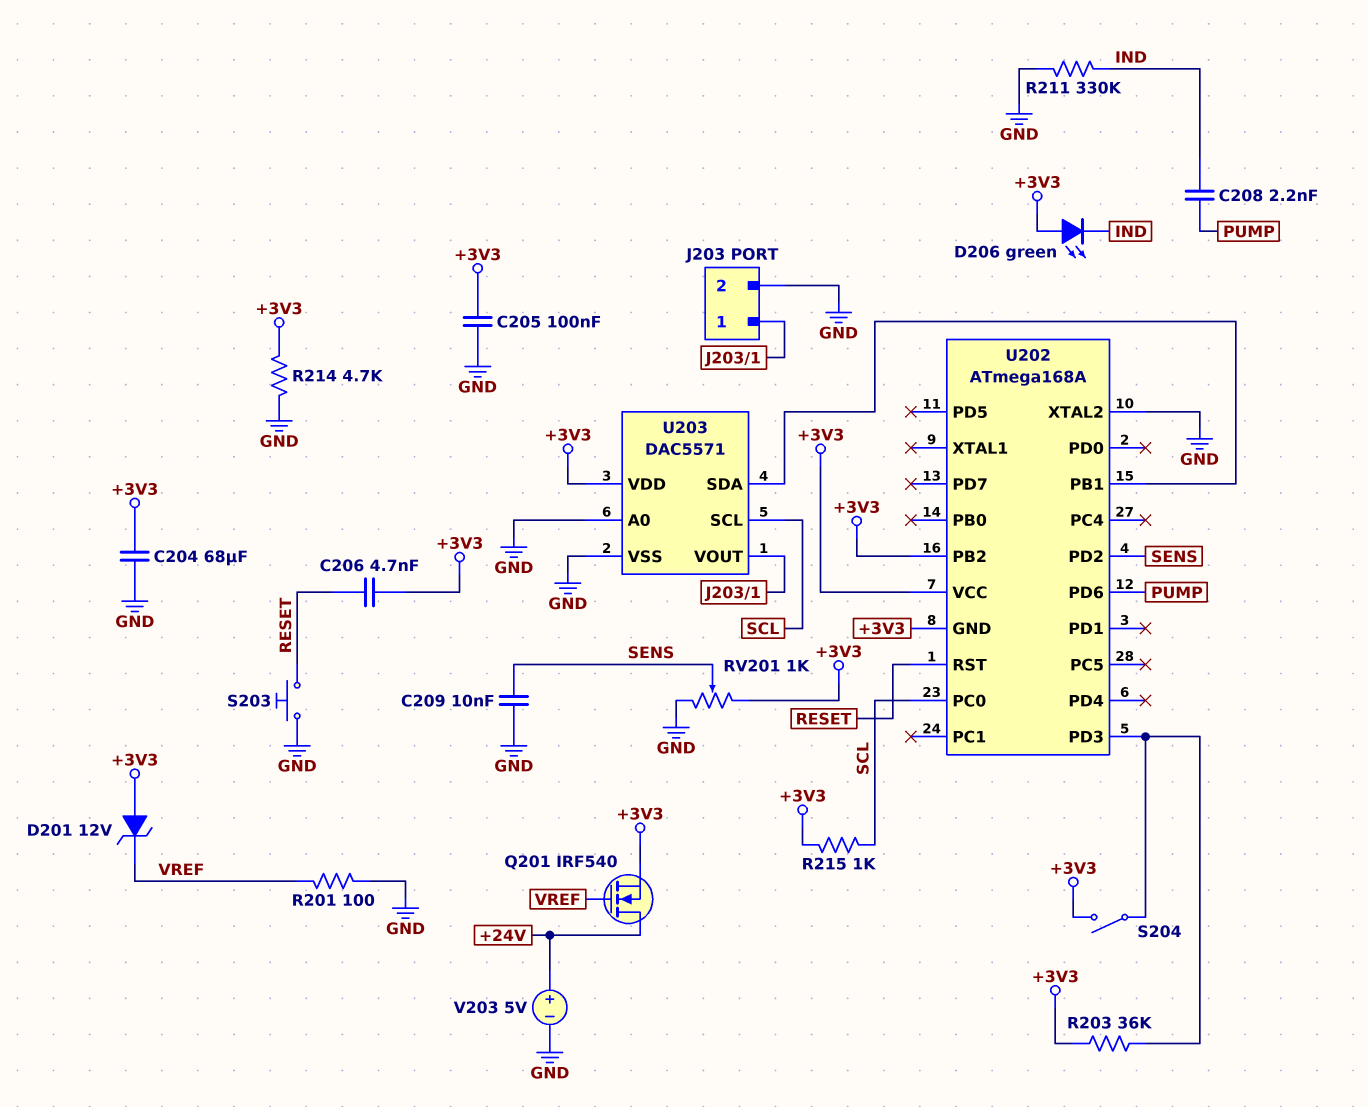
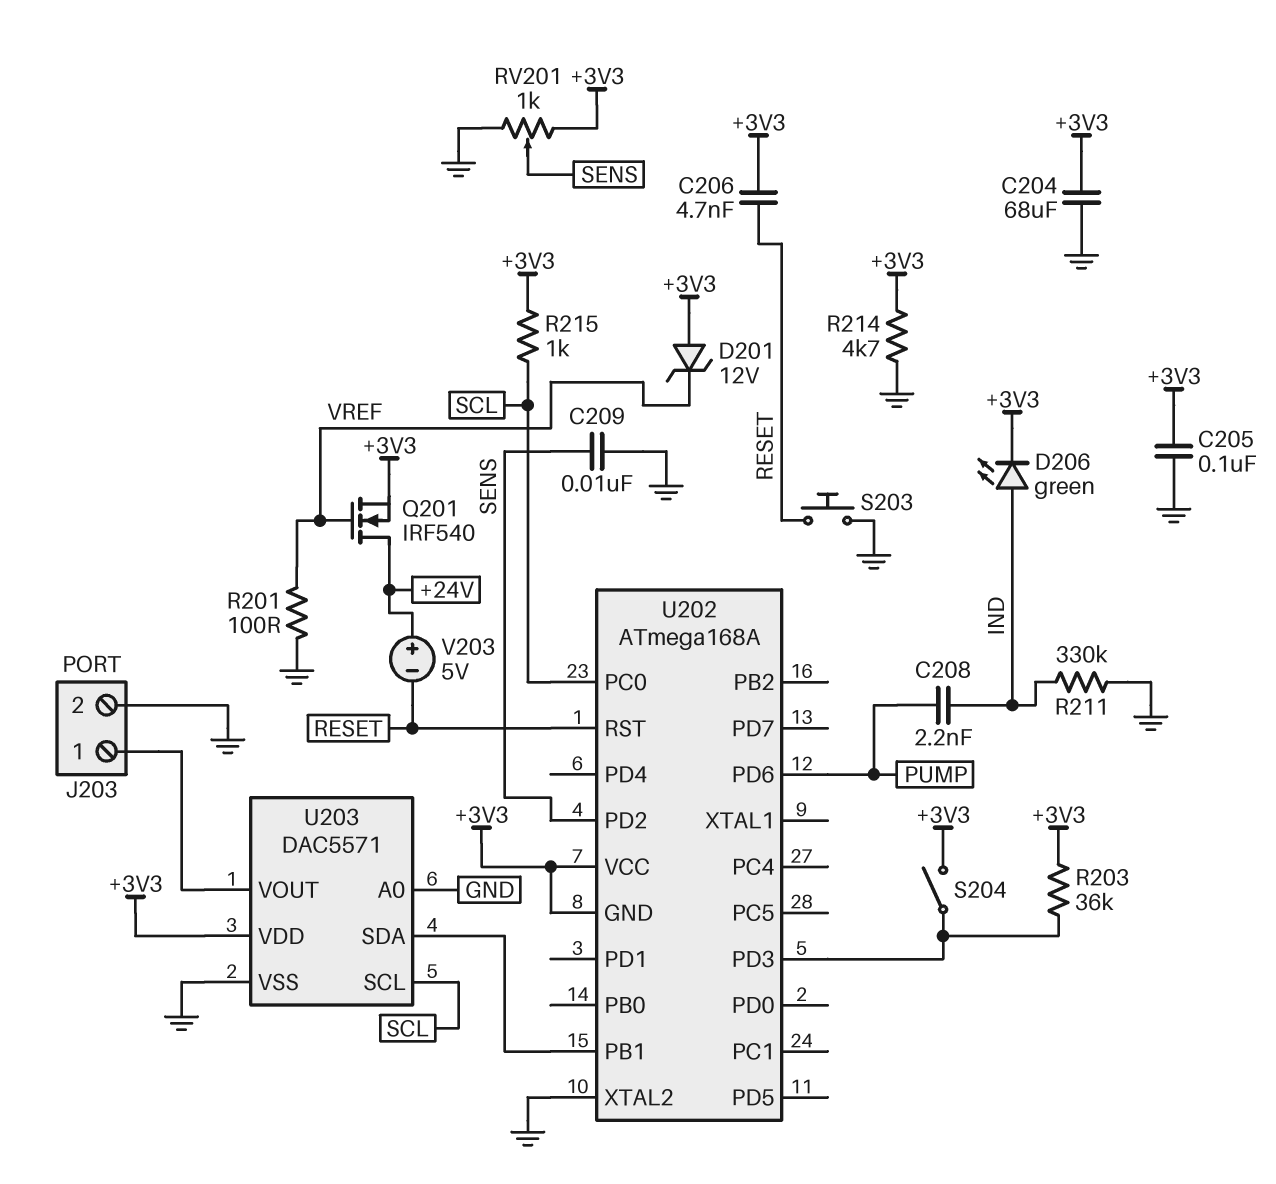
D206: LED green (A +3V3, K IND) -> LED green (A IND, K +3V3)
U202 pin PB2: +3V3 -> none
V203: 5V (plus +24V, minus GND) -> 5V (plus +24V, minus RESET)

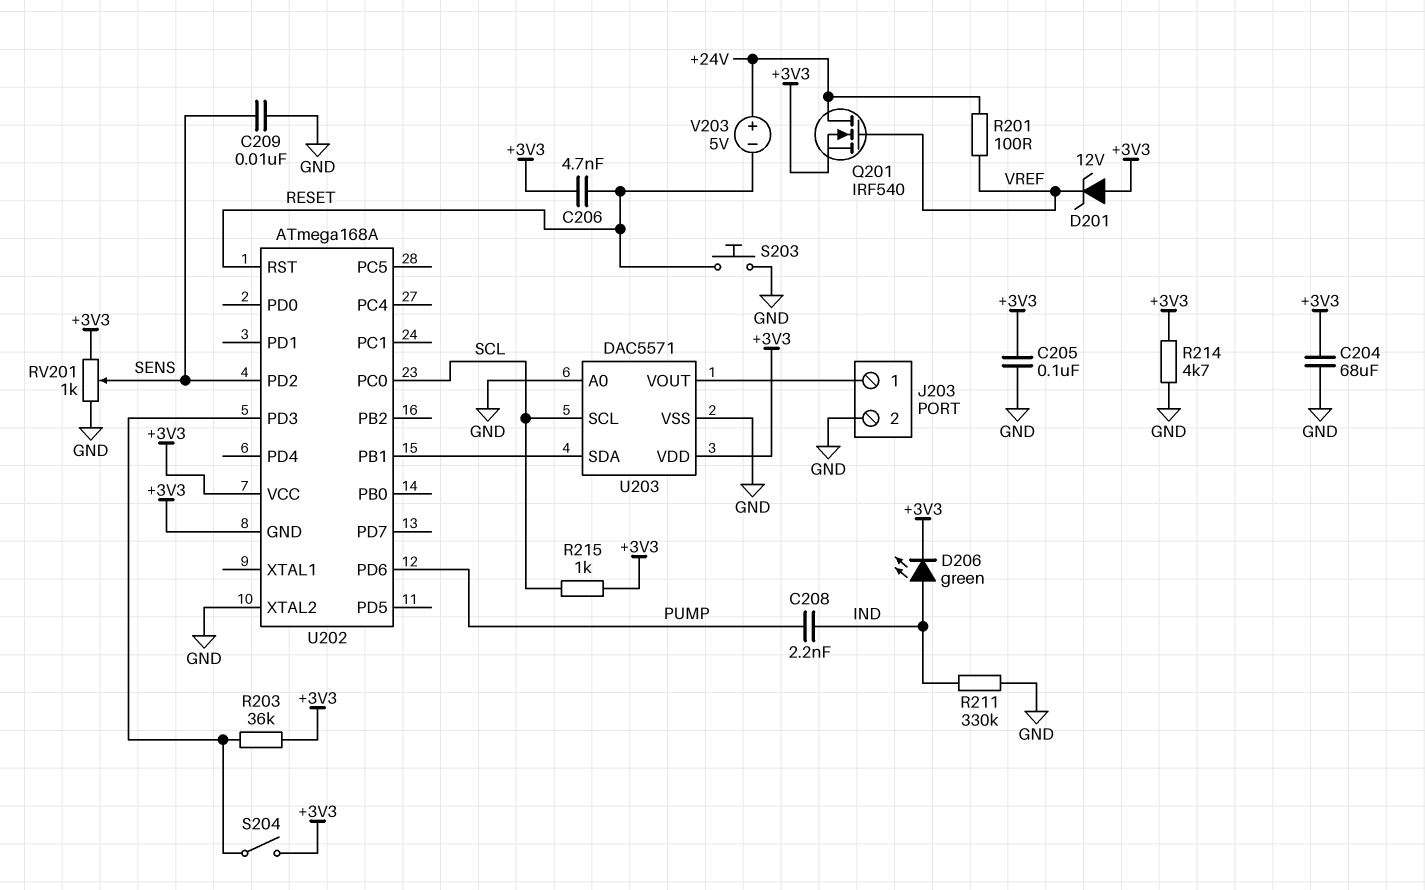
R201: 100 (GND, VREF) -> 100 (+24V, VREF)

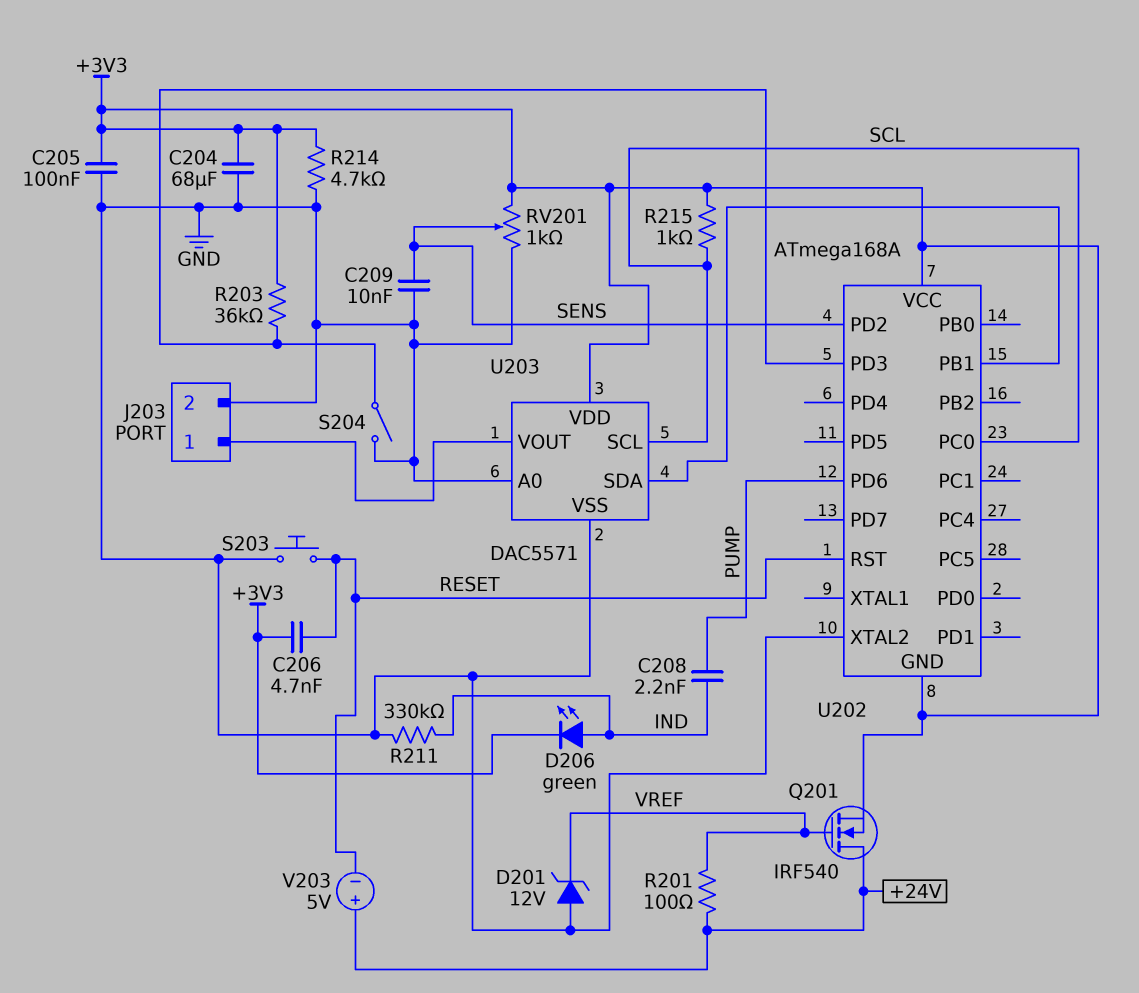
D201: zener 12V (A +3V3, K VREF) -> zener 12V (A GND, K VREF)
S204: switch (+3V3, U202/PD3) -> switch (GND, U202/PD3)

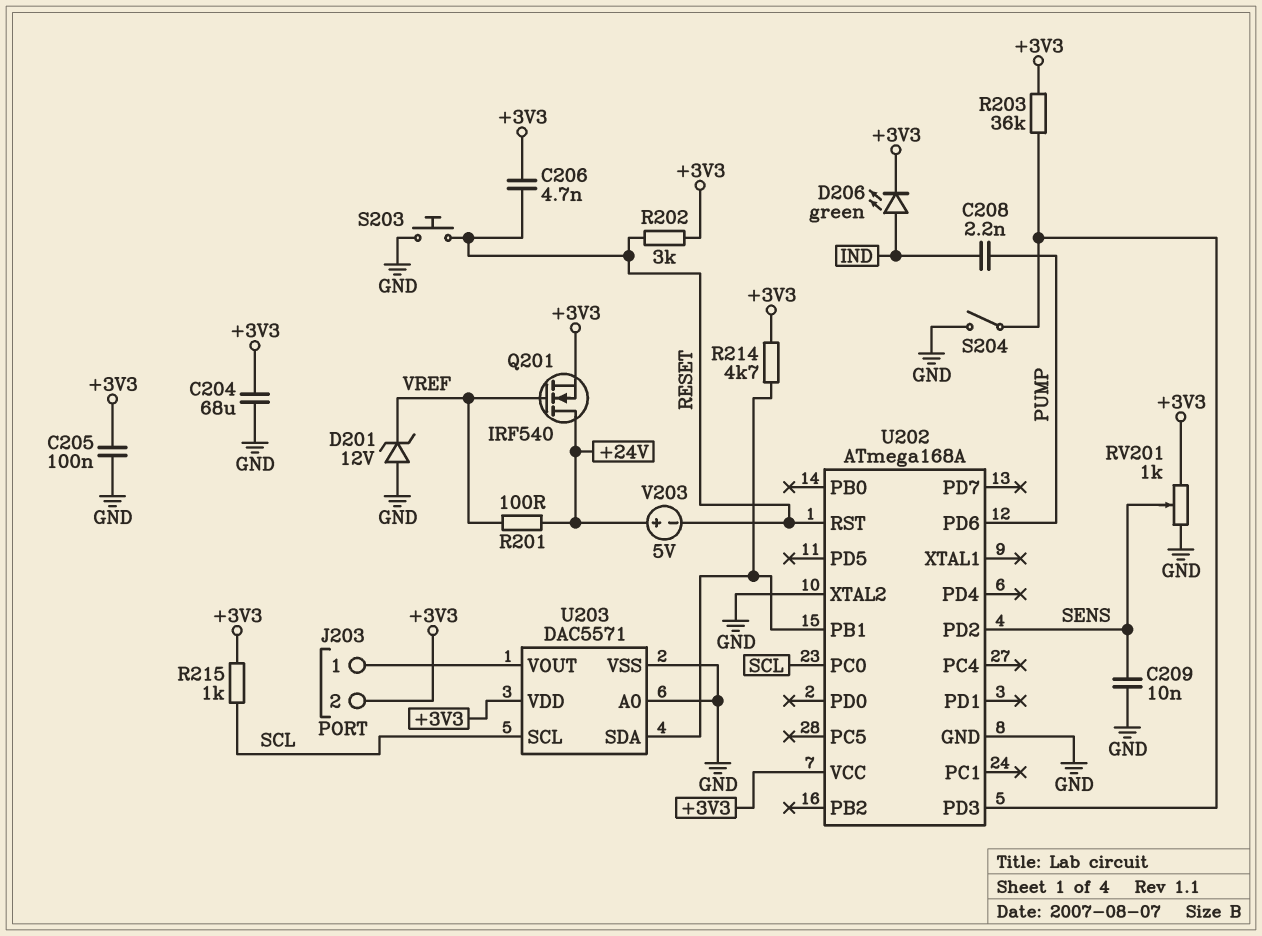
J203 pin 2: GND -> +3V3
R202: none -> 3k (+3V3, RESET)
R211: 330k (GND, IND) -> none
R214: 4.7k (+3V3, GND) -> 4.7k (+3V3, U202/PB1)
U202 pin GND: +3V3 -> GND

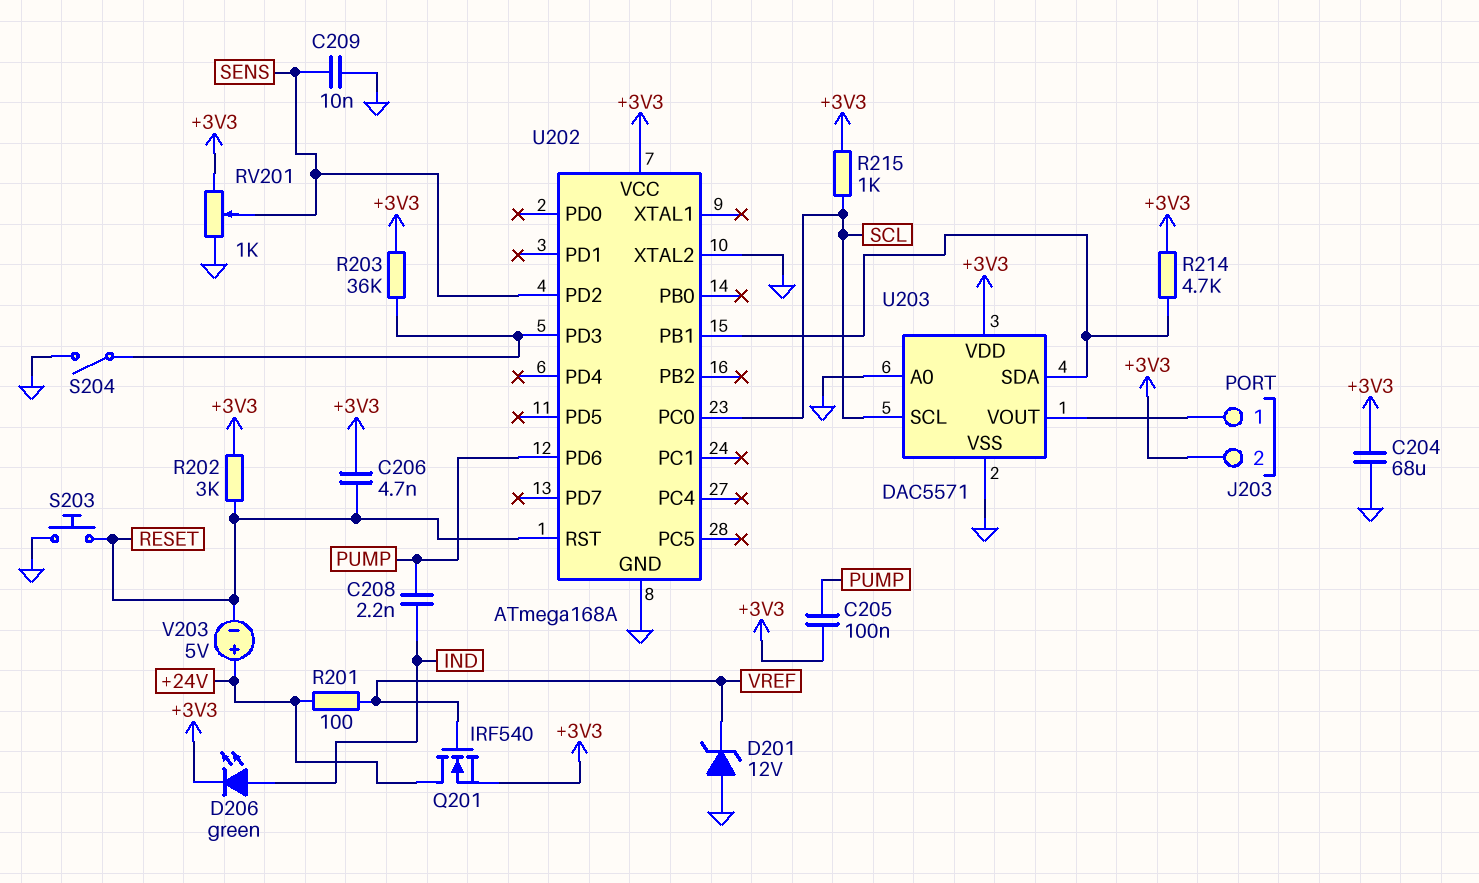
C205: 100nF (+3V3, GND) -> 100nF (+3V3, PUMP)

